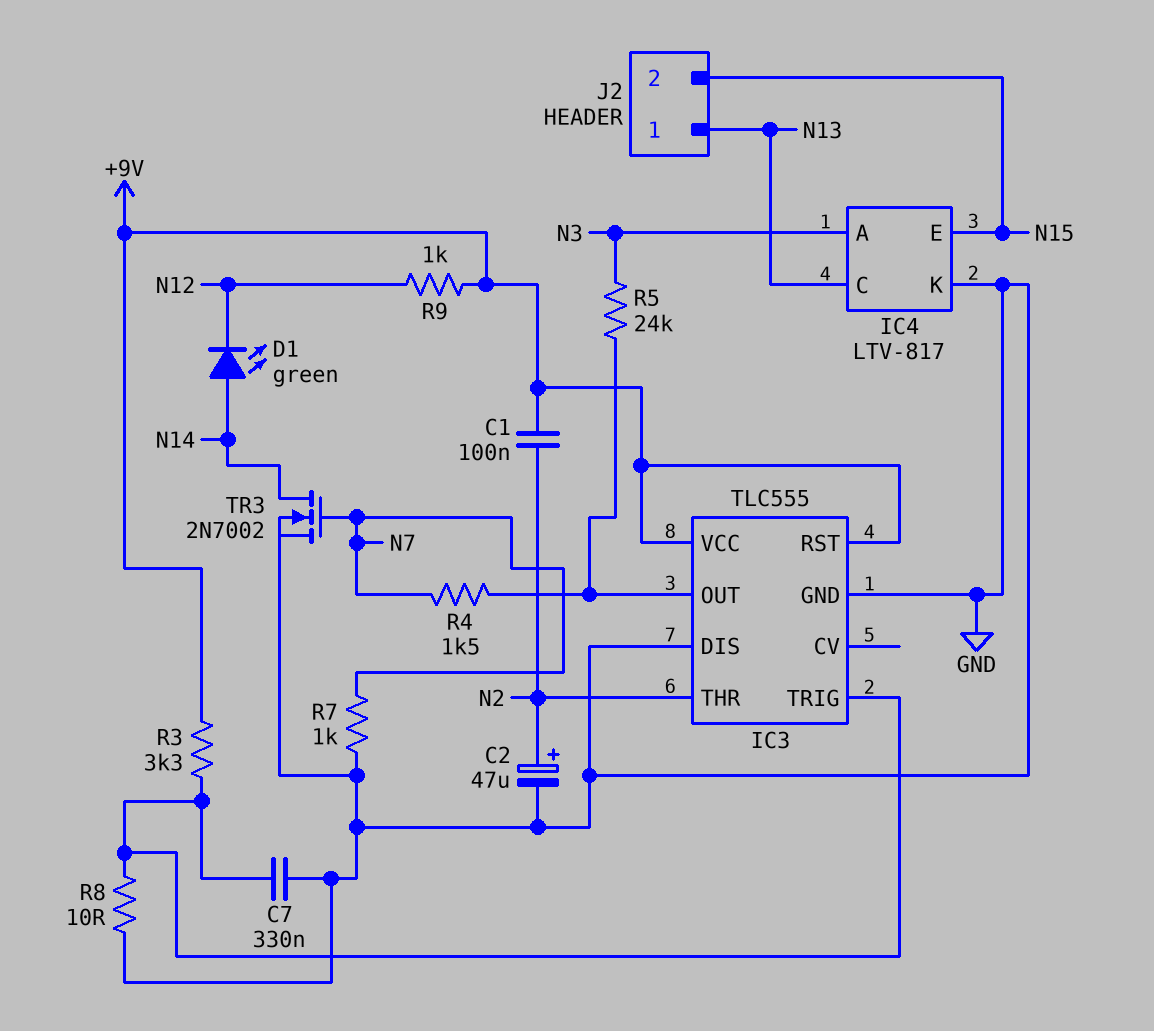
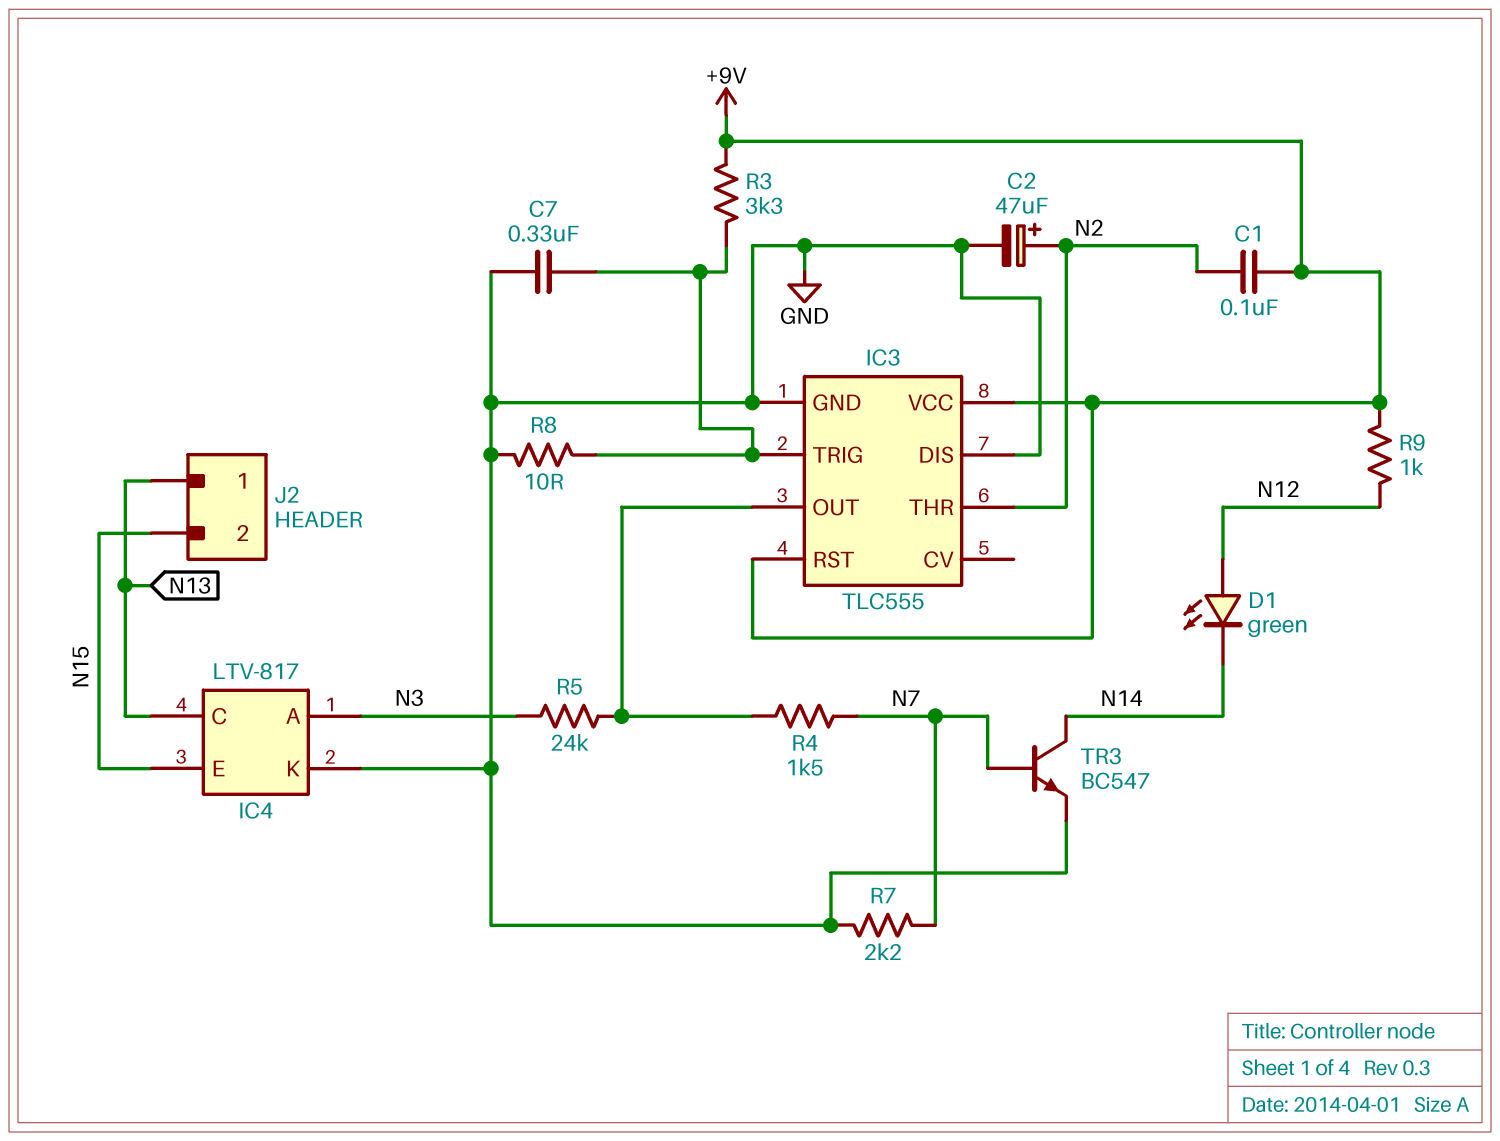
D1: LED green (A N14, K N12) -> LED green (A N12, K N14)
R7: 1k (GND, N7) -> 2.2k (GND, N7)
TR3: NMOS 2N7002 (G N7, D N14, S GND) -> NPN BC547 (B N7, C N14, E GND)

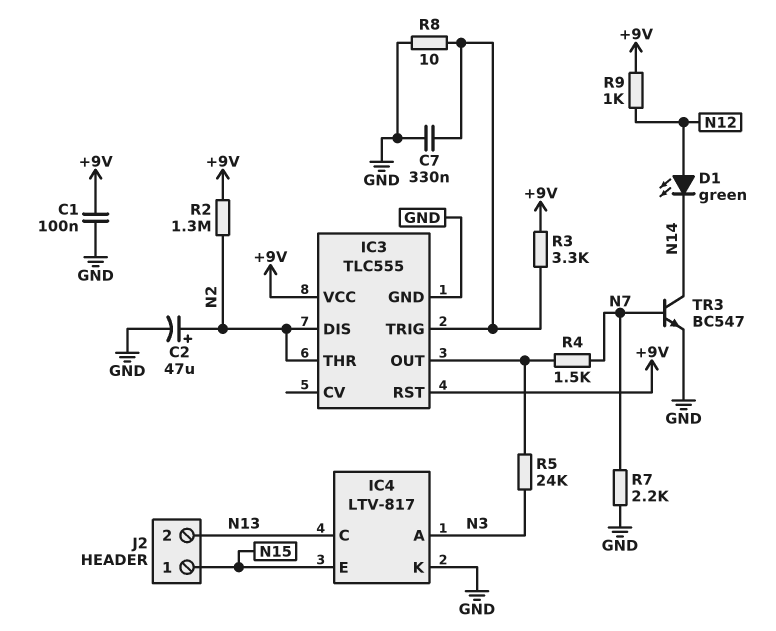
C1: 100nF (+9V, N2) -> 100nF (+9V, GND)
IC3 pin DIS: GND -> N2
J2 pin 1: N13 -> N15
J2 pin 2: N15 -> N13
R2: none -> 1.3M (+9V, N2)

